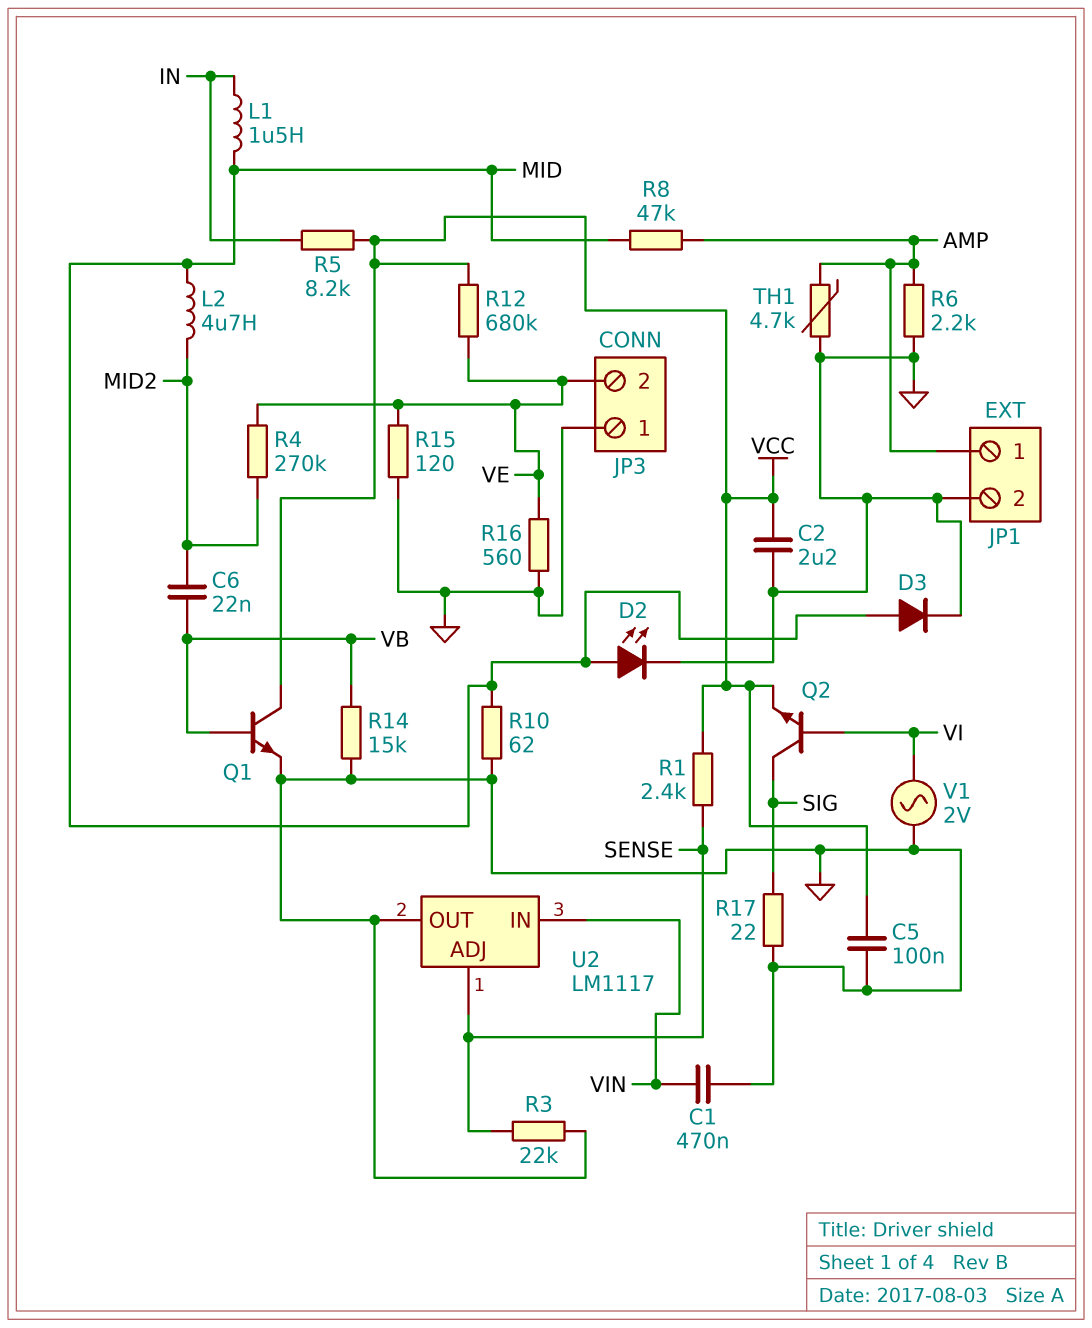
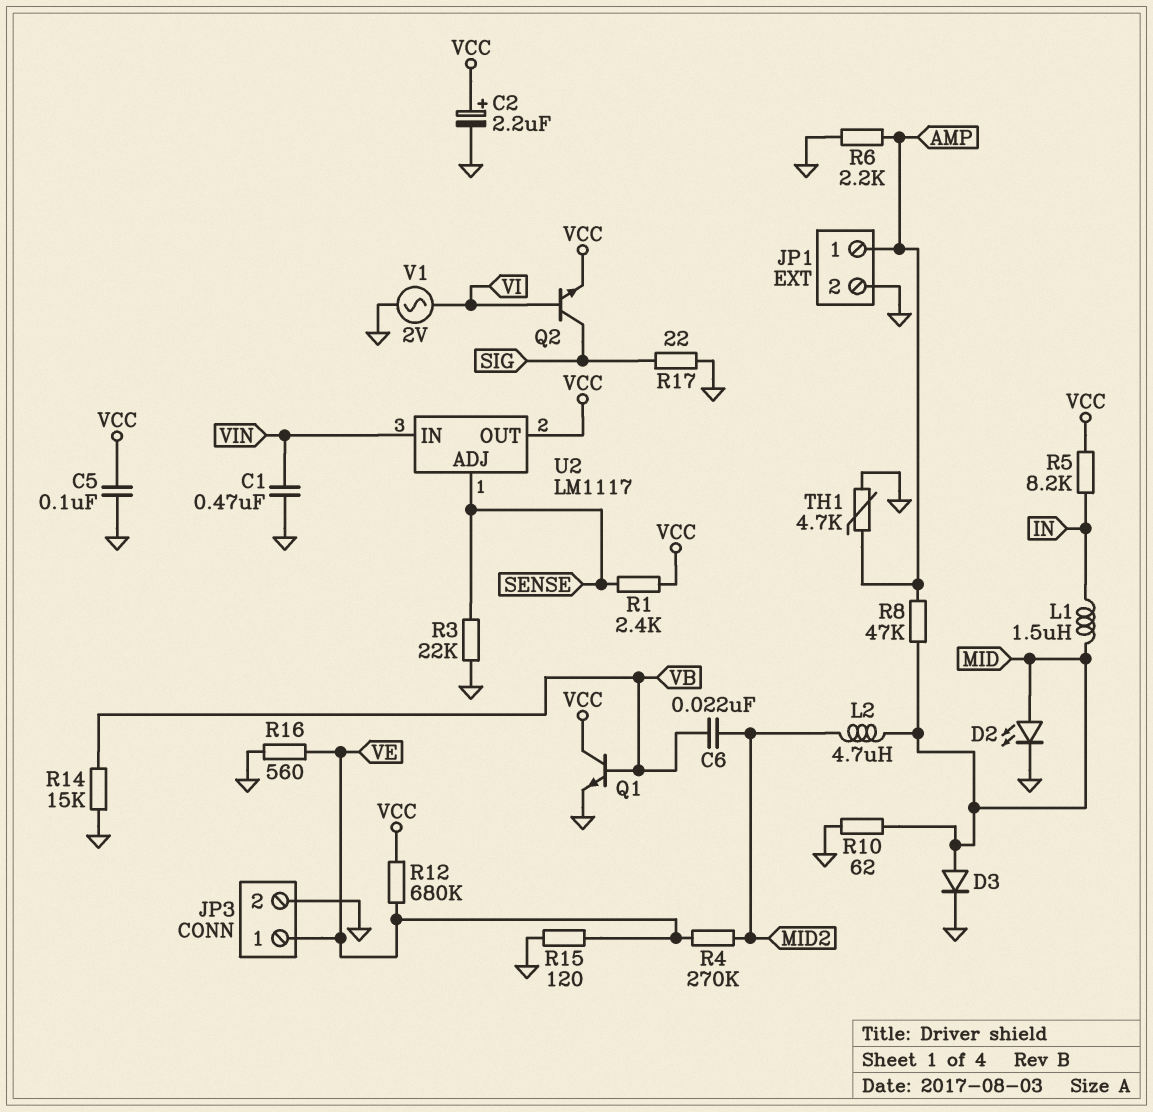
C2: 2.2uF (GND, VCC) -> 2.2uF (plus VCC, minus GND)
JP3 pin 1: GND -> VE
JP3 pin 2: VE -> GND
U2 pin OUT: GND -> VCC

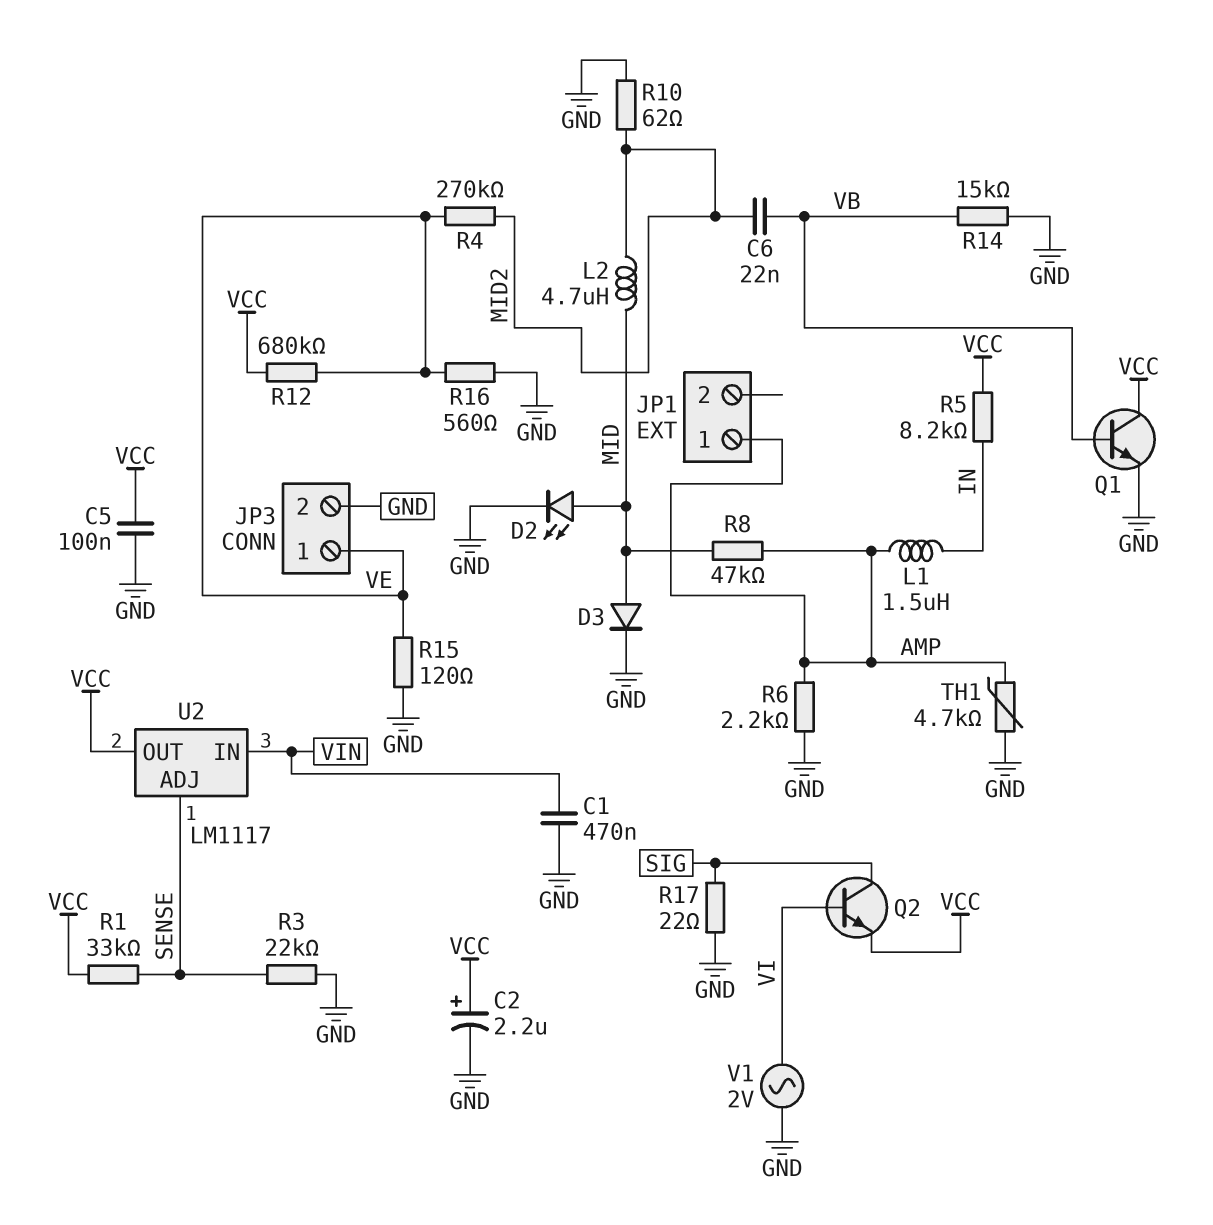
JP1 pin 2: GND -> none
L1: 1.5uH (IN, MID) -> 1.5uH (AMP, IN)
R1: 2.4k (SENSE, VCC) -> 33k (SENSE, VCC)
R10: 62 (GND, MID) -> 62 (GND, MID2)

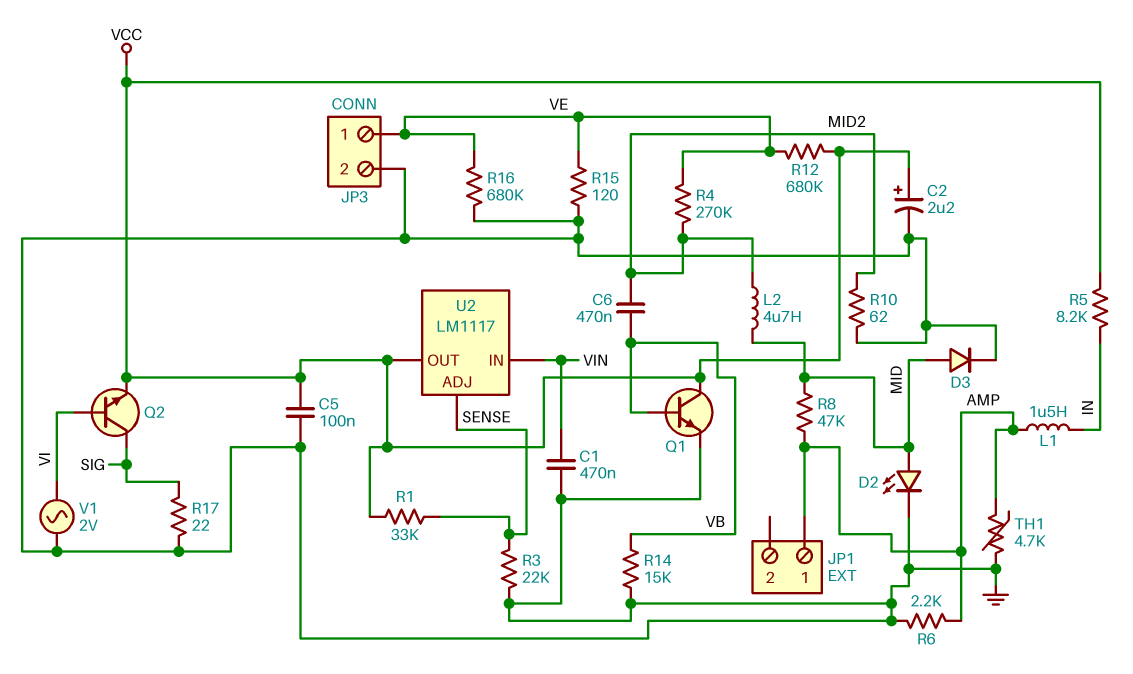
C6: 22nF (MID2, VB) -> 470nF (MID2, VB)
R16: 560 (GND, VE) -> 680k (GND, VE)

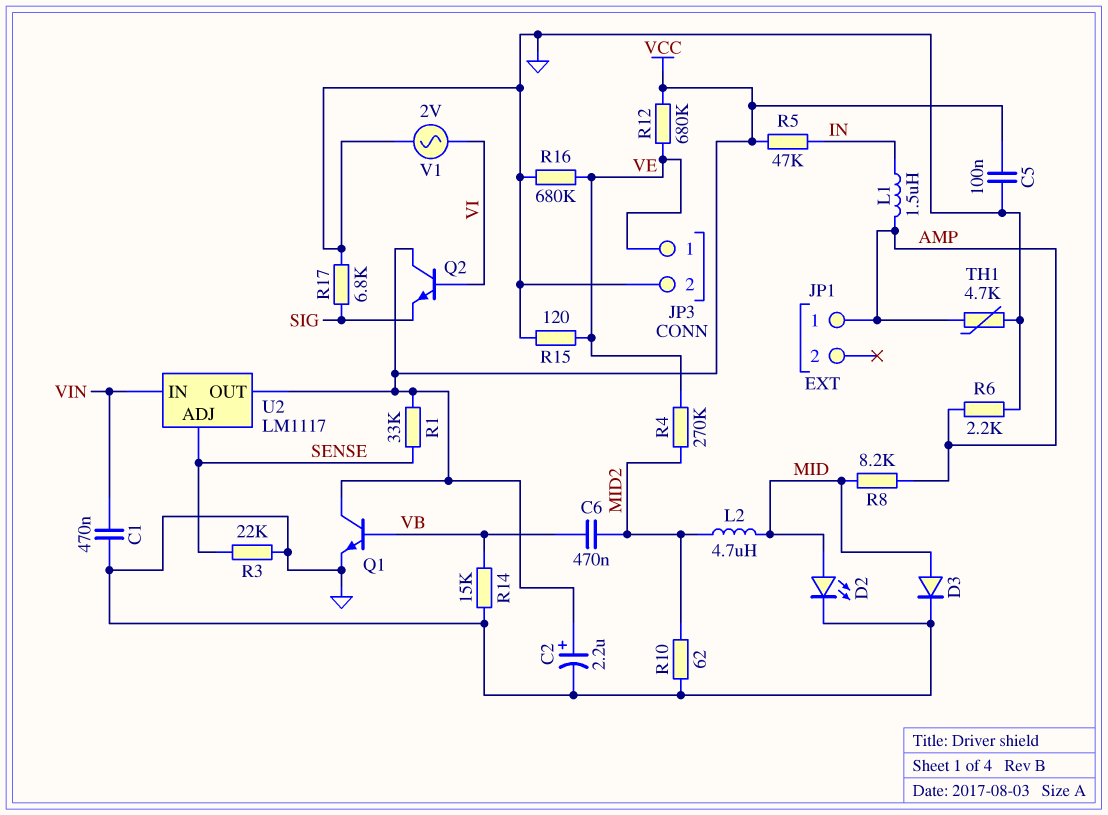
Q2: NPN (B VI, C SIG, E VCC) -> NPN (B VI, C VCC, E SIG)
R5: 8.2k (IN, VCC) -> 47k (IN, VCC)
R8: 47k (AMP, MID) -> 8.2k (AMP, MID)
R17: 22 (GND, SIG) -> 6.8k (GND, SIG)

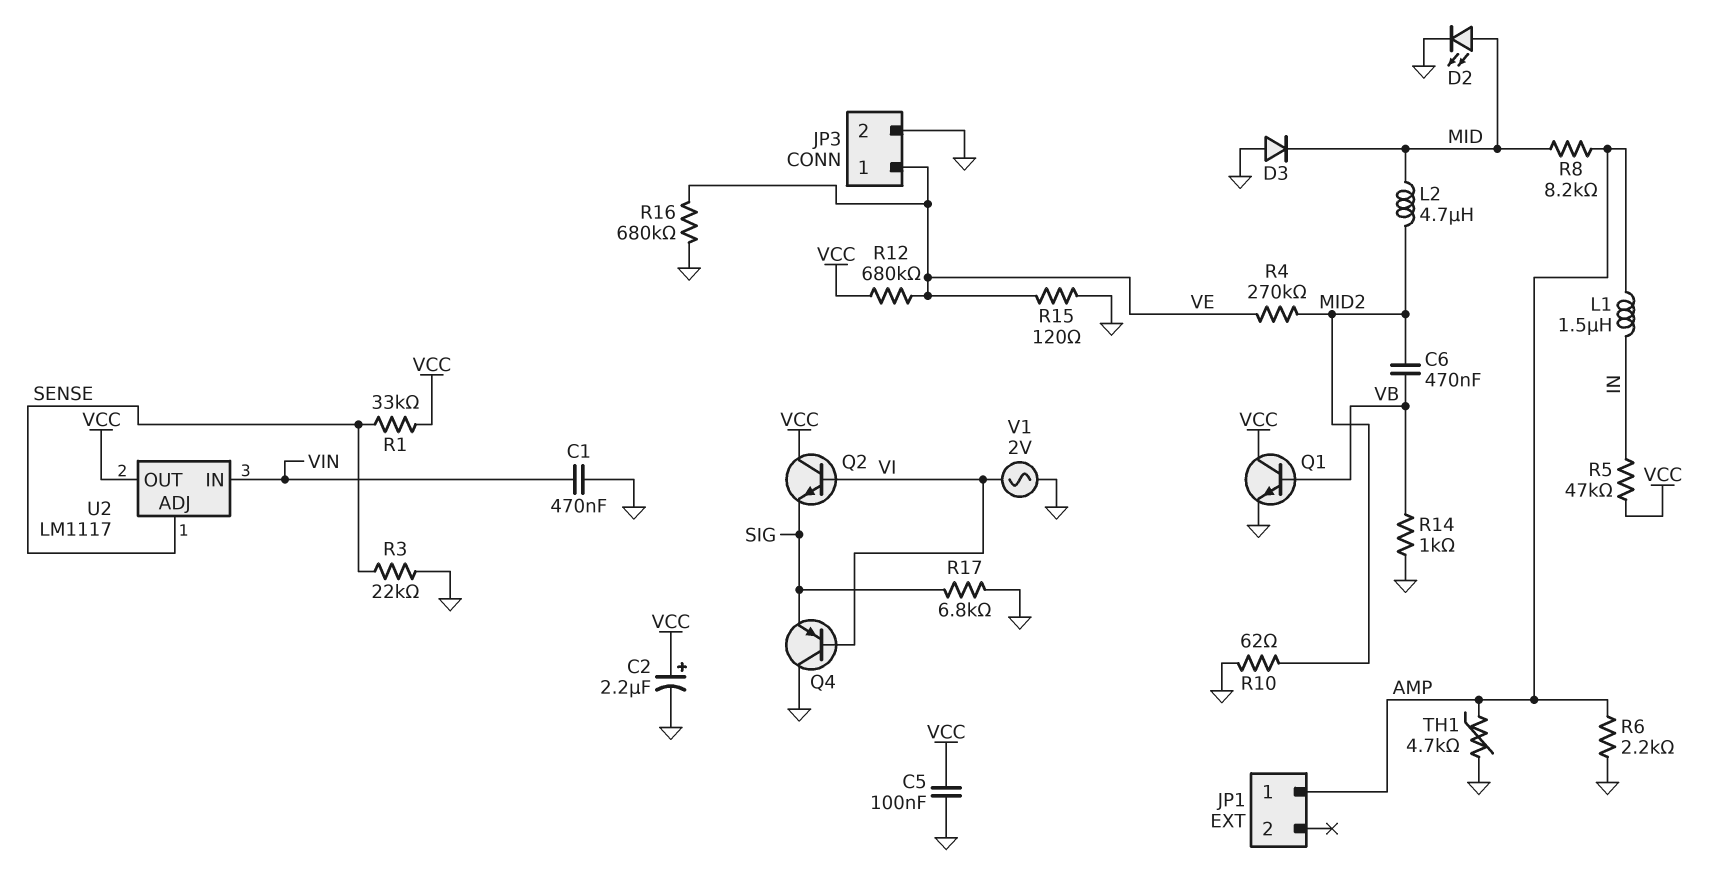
D3: diode (A MID, K GND) -> diode (A GND, K MID)
Q4: none -> PNP (B VI, C GND, E SIG)
R14: 15k (GND, VB) -> 1k (GND, VB)

